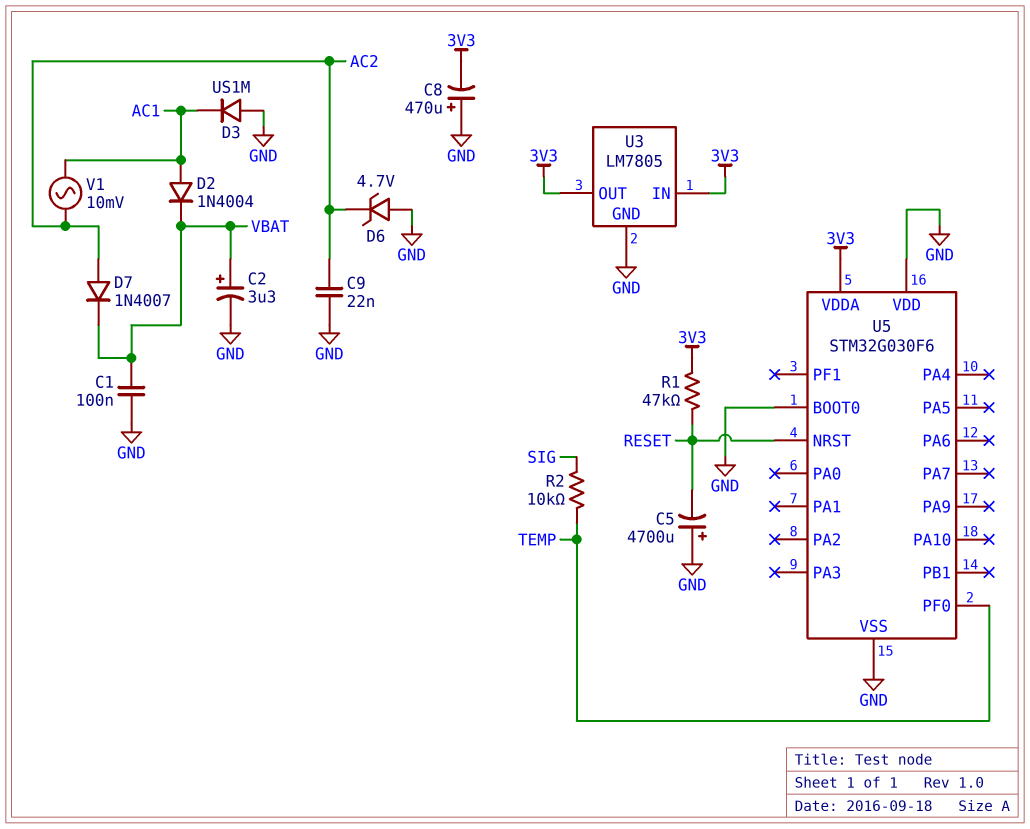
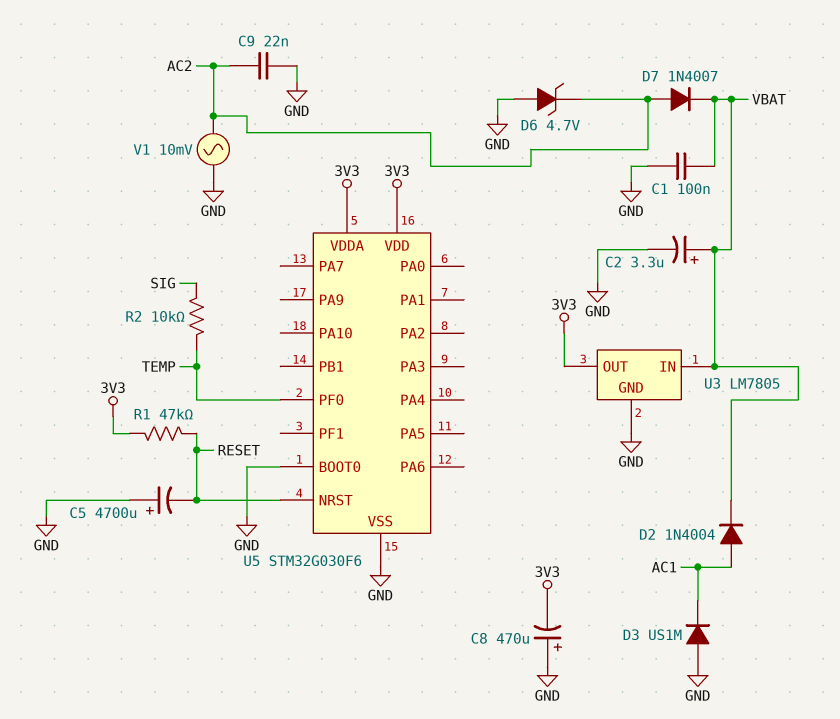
U3 pin IN: 3V3 -> VBAT
U5 pin VDD: GND -> 3V3
V1: AC 10mV (AC1, AC2) -> AC 10mV (AC2, GND)

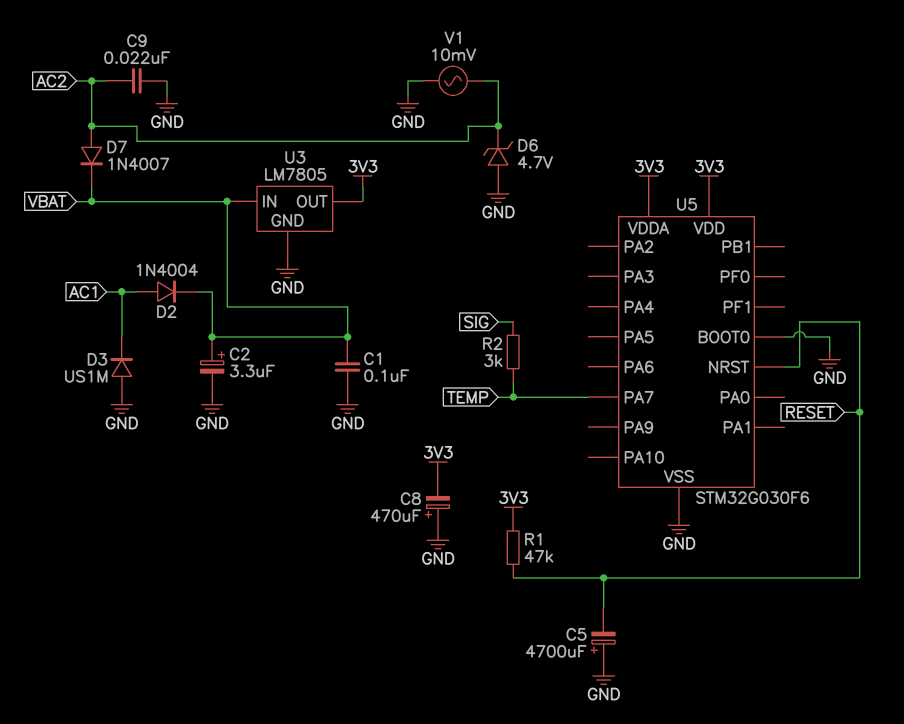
R2: 10k (SIG, TEMP) -> 3k (SIG, TEMP)
U5 pin PA7: none -> TEMP
U5 pin PF0: TEMP -> none

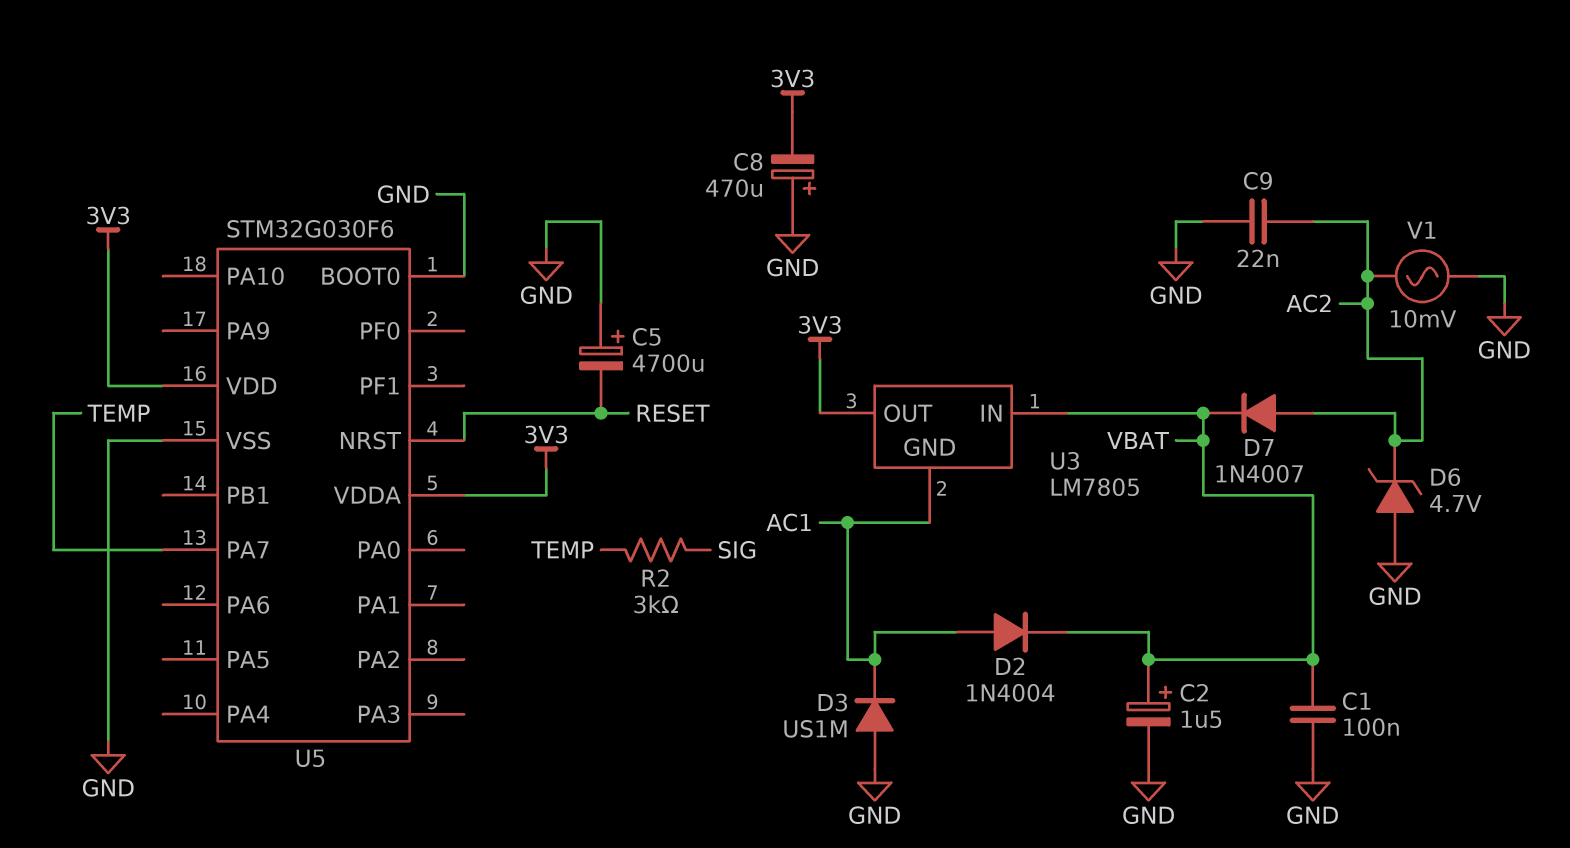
C2: 3.3uF (plus VBAT, minus GND) -> 1.5uF (plus VBAT, minus GND)
R1: 47k (3V3, RESET) -> none
U3 pin GND: GND -> AC1

